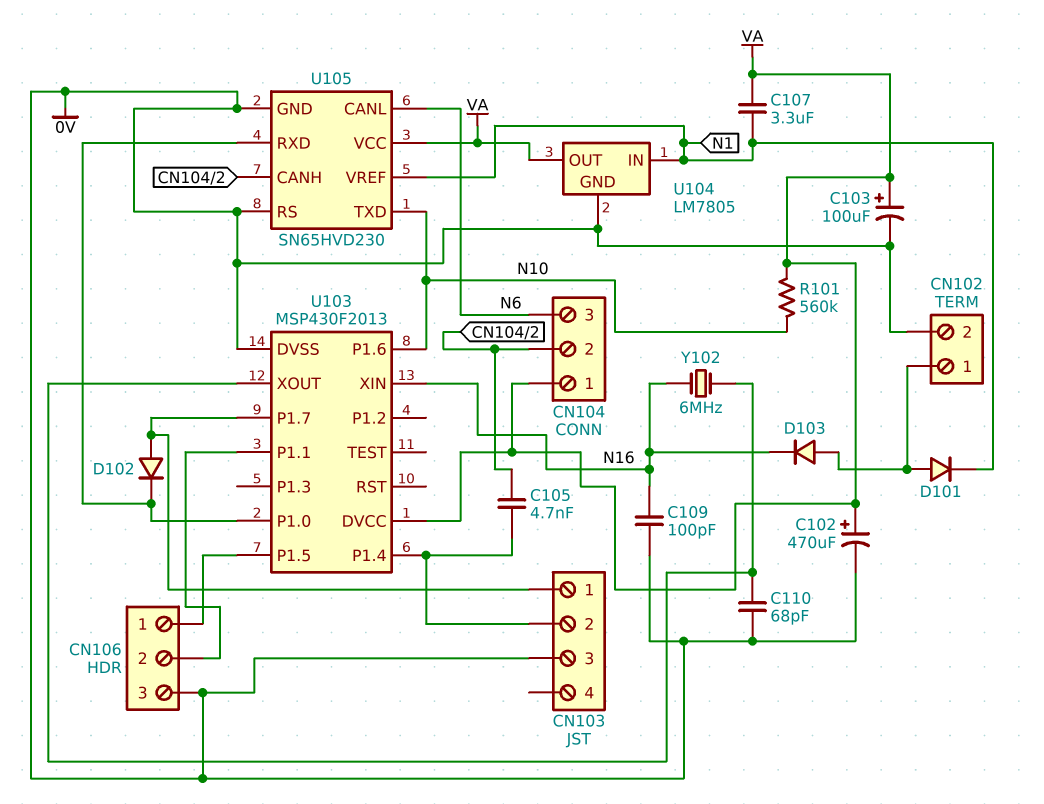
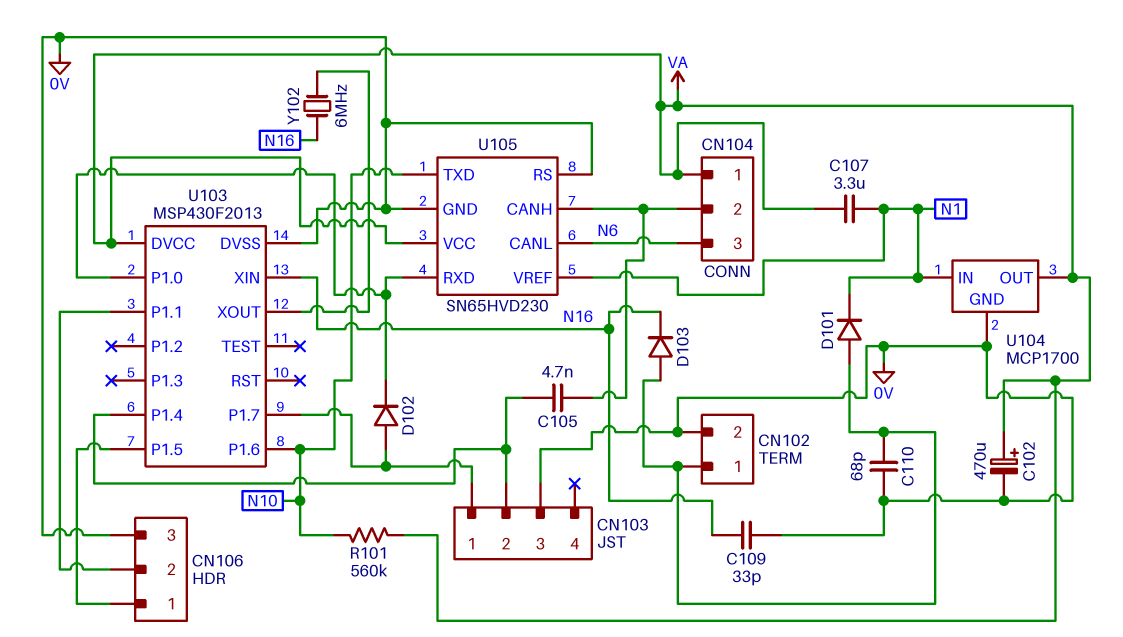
C103: 100uF (plus VA, minus 0V) -> none
C109: 100pF (0V, N16) -> 33pF (0V, N16)
C110: 68pF (0V, U103/XOUT) -> 68pF (0V, CN102/1)
U104: LM7805 -> MCP1700

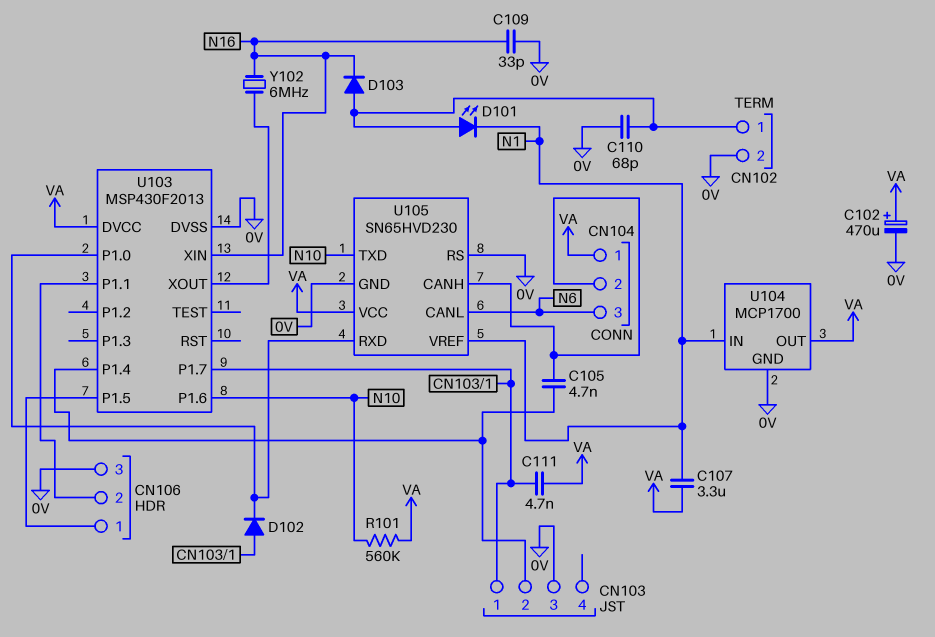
C111: none -> 4.7nF (CN103/1, VA)
D101: diode (A CN102/1, K N1) -> LED (A CN102/1, K N1)

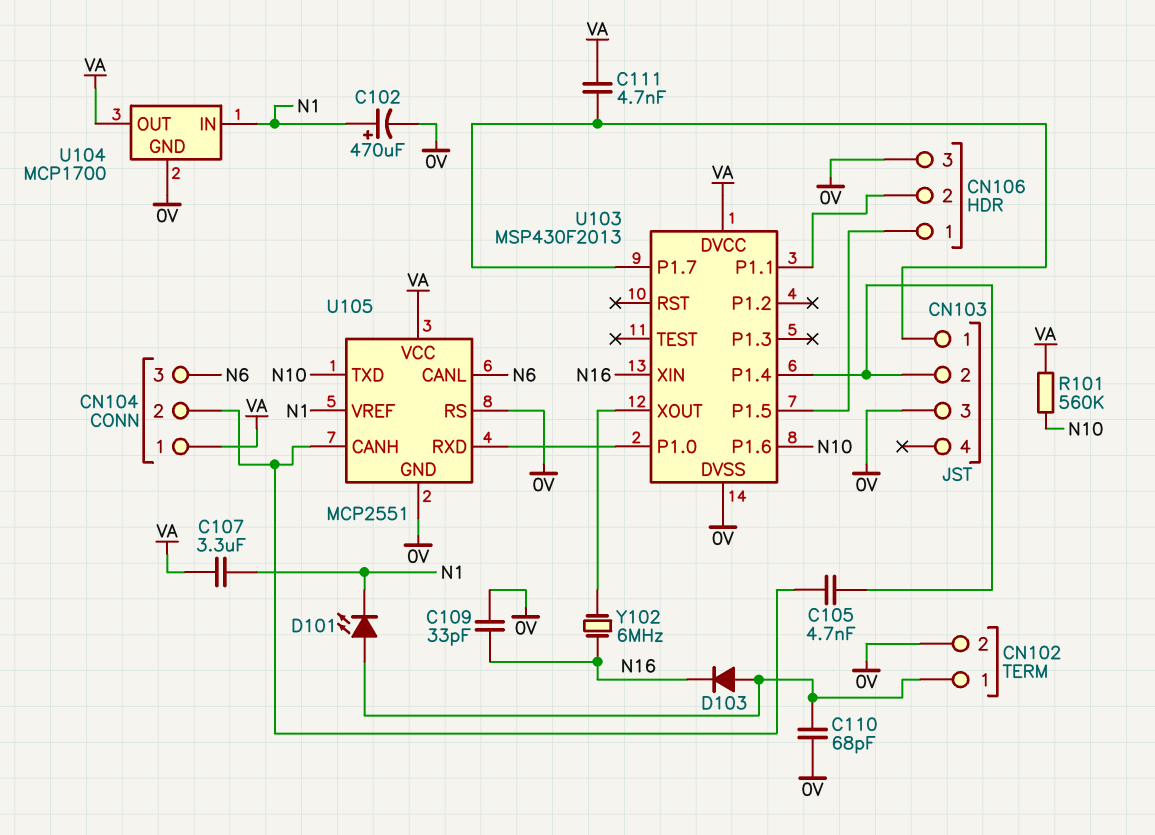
C102: 470uF (plus VA, minus 0V) -> 470uF (plus N1, minus 0V)
D102: diode (A CN103/1, K U103/P1.0) -> none
U105: SN65HVD230 -> MCP2551

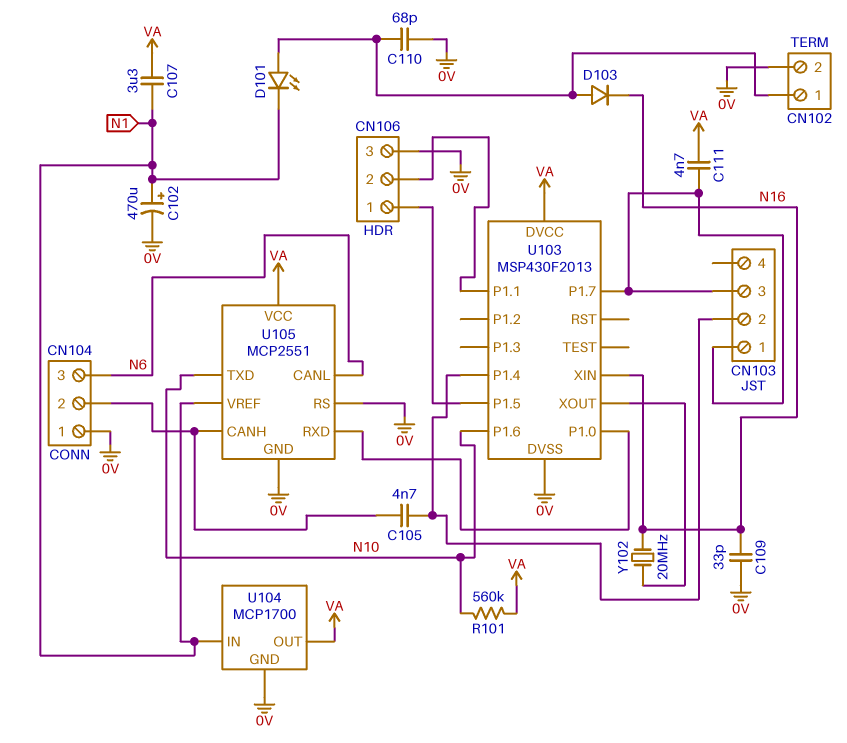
CN103 pin 3: 0V -> CN103/1
CN104 pin 1: VA -> 0V
Y102: 6MHz (N16, U103/XOUT) -> 20MHz (N16, U103/XOUT)

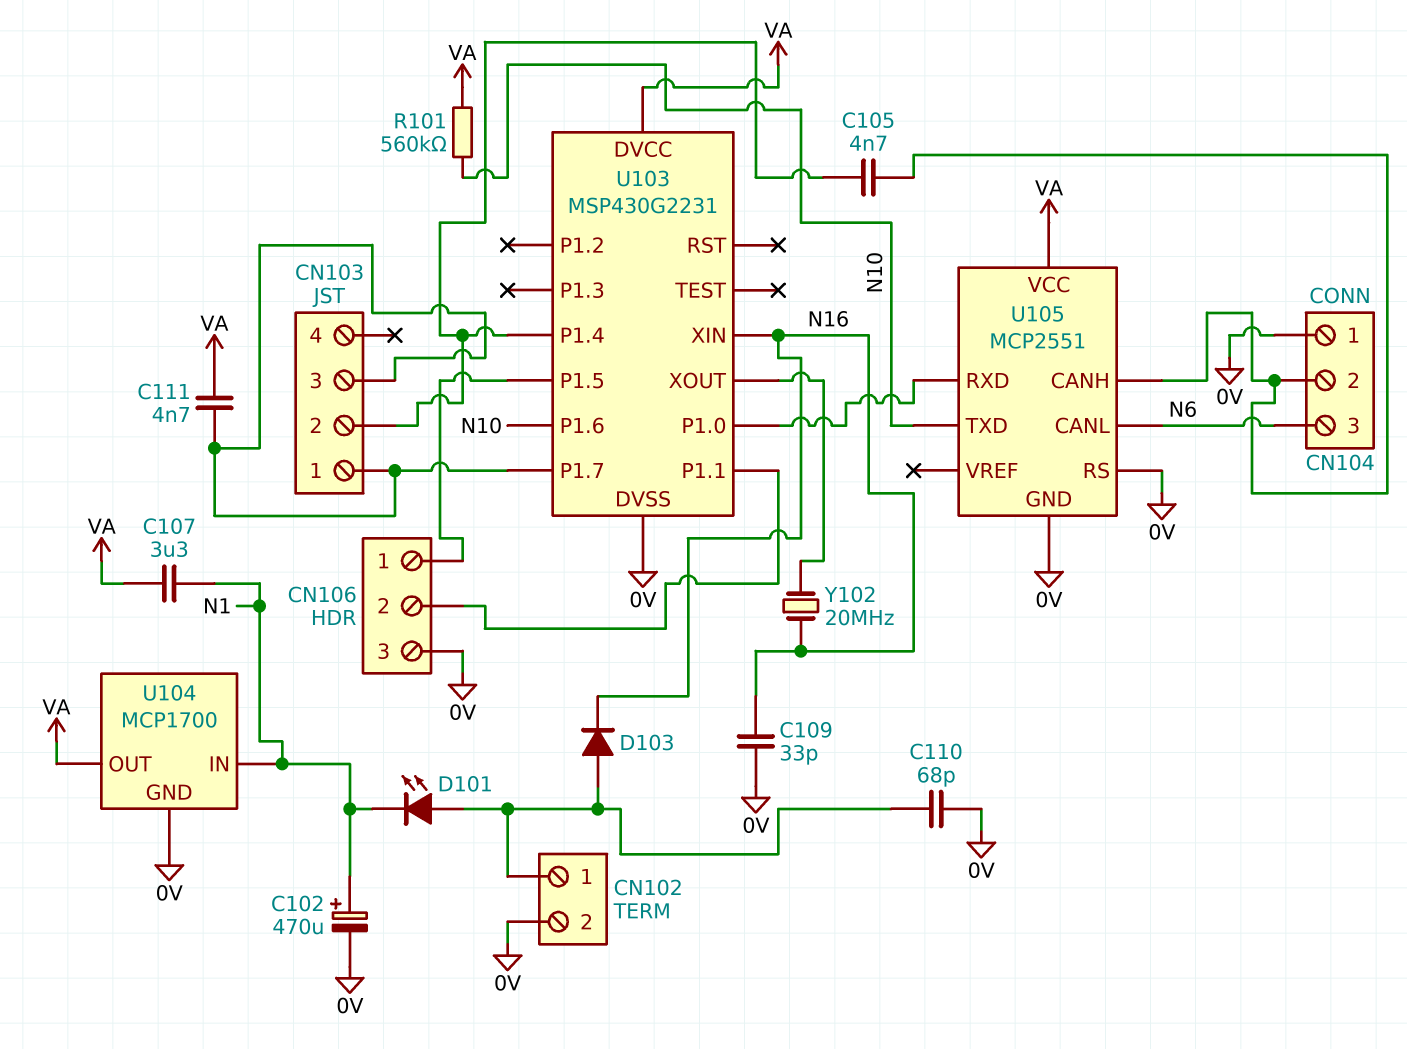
U103: MSP430F2013 -> MSP430G2231
U105 pin VREF: N1 -> none

